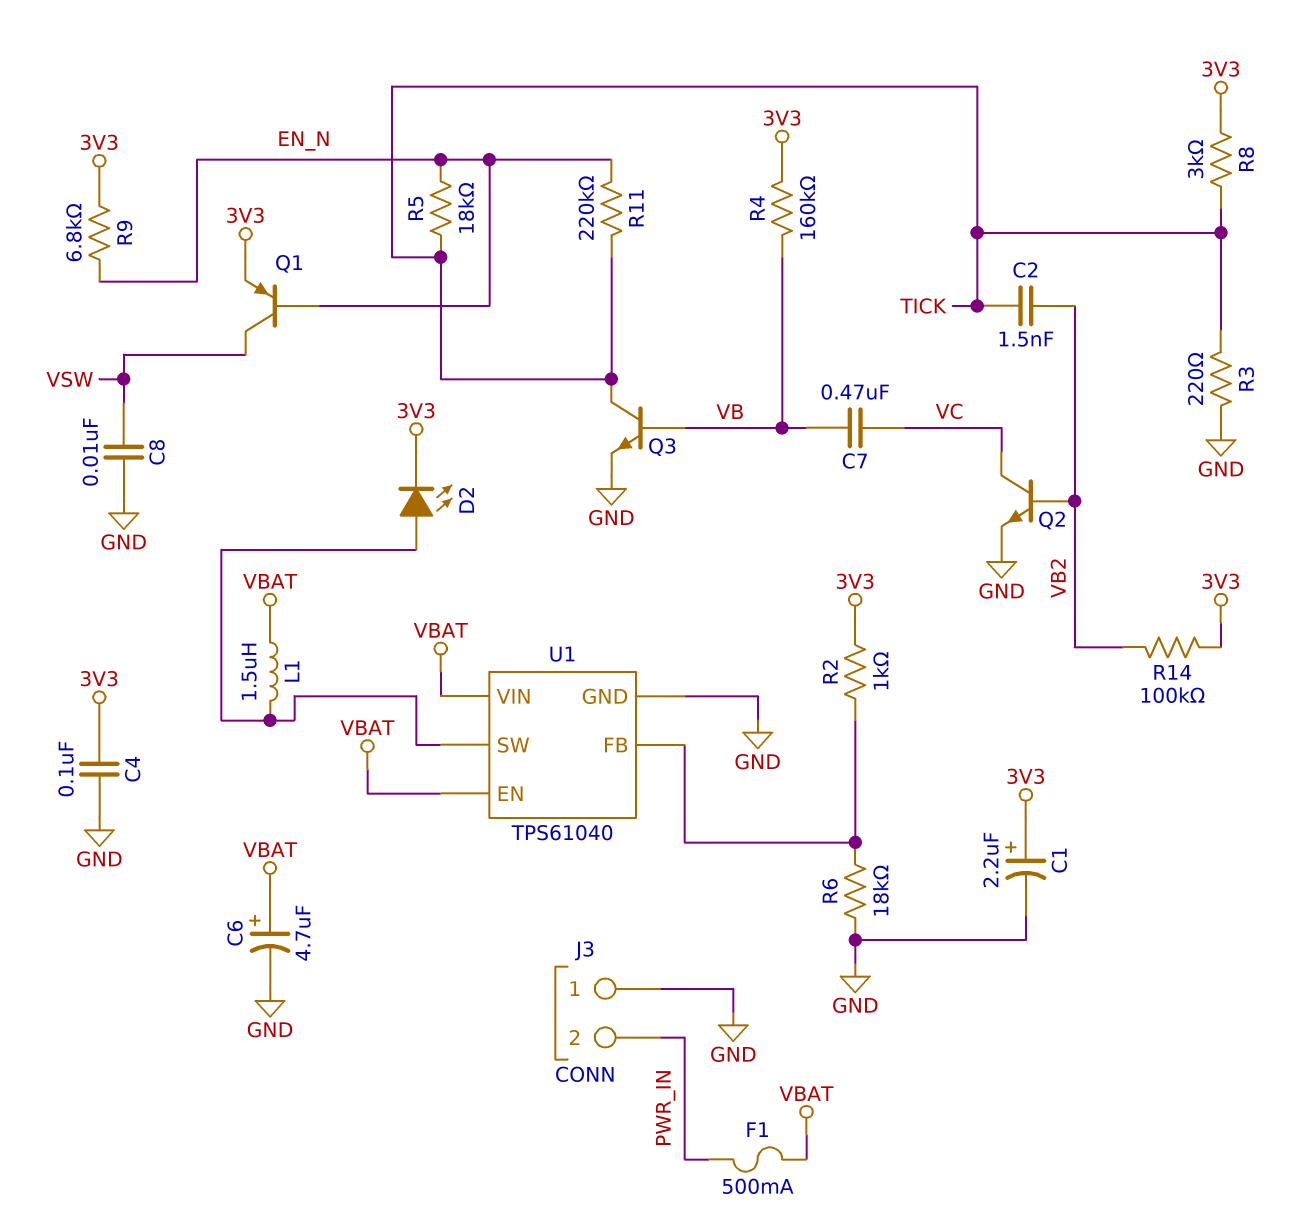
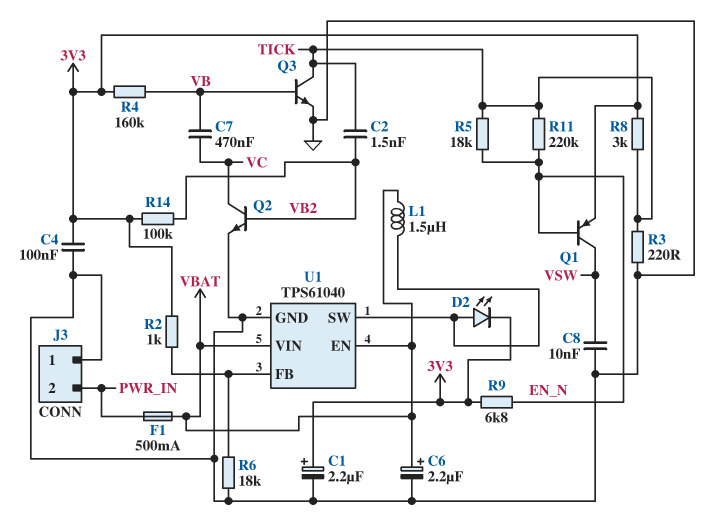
C6: 4.7uF (plus VBAT, minus GND) -> 2.2uF (plus VBAT, minus GND)

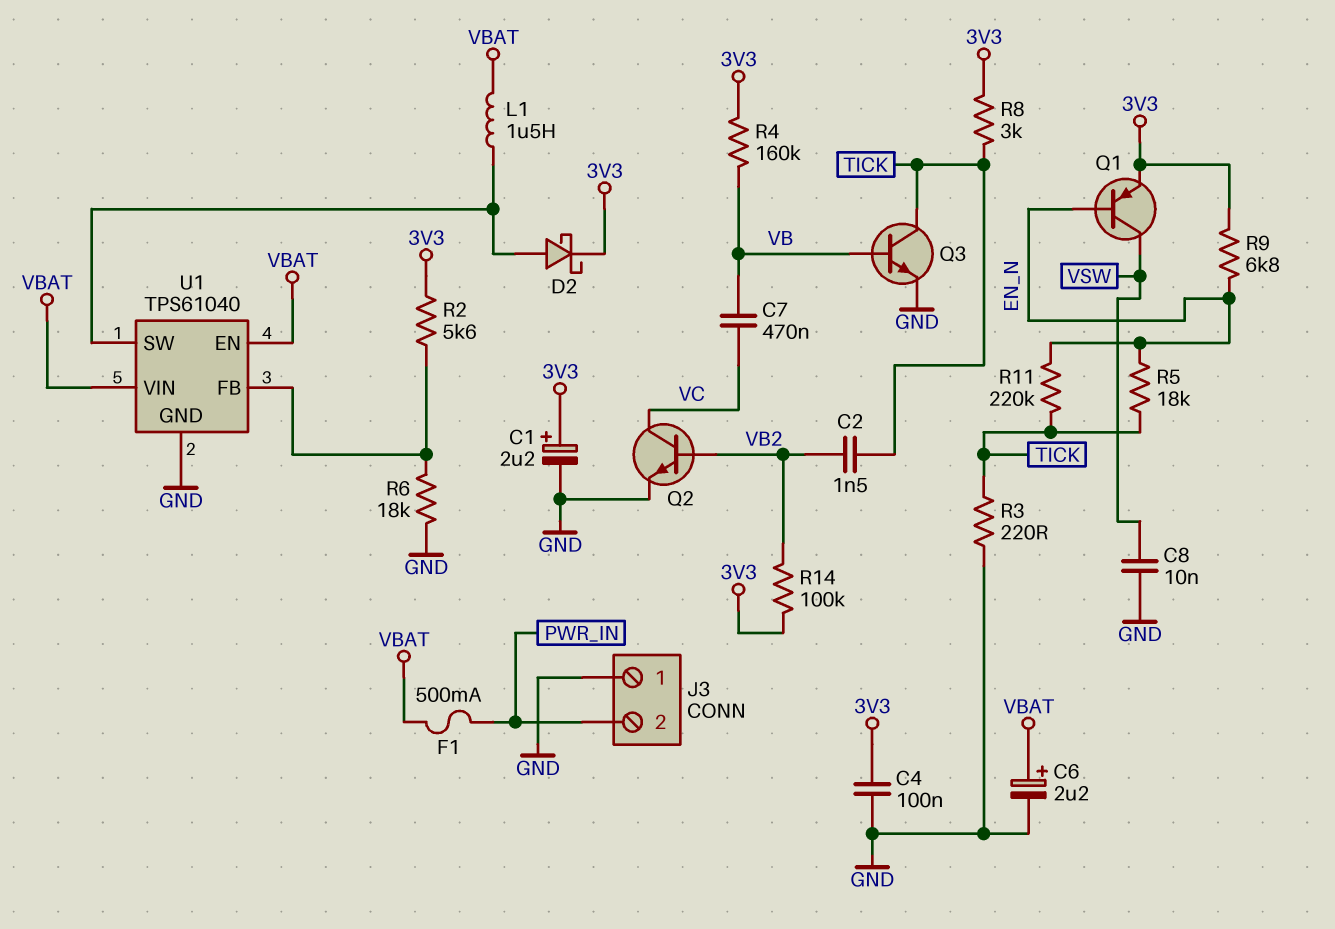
D2: LED (A U1/SW, K 3V3) -> schottky (A U1/SW, K 3V3)
R2: 1k (3V3, U1/FB) -> 5.6k (3V3, U1/FB)

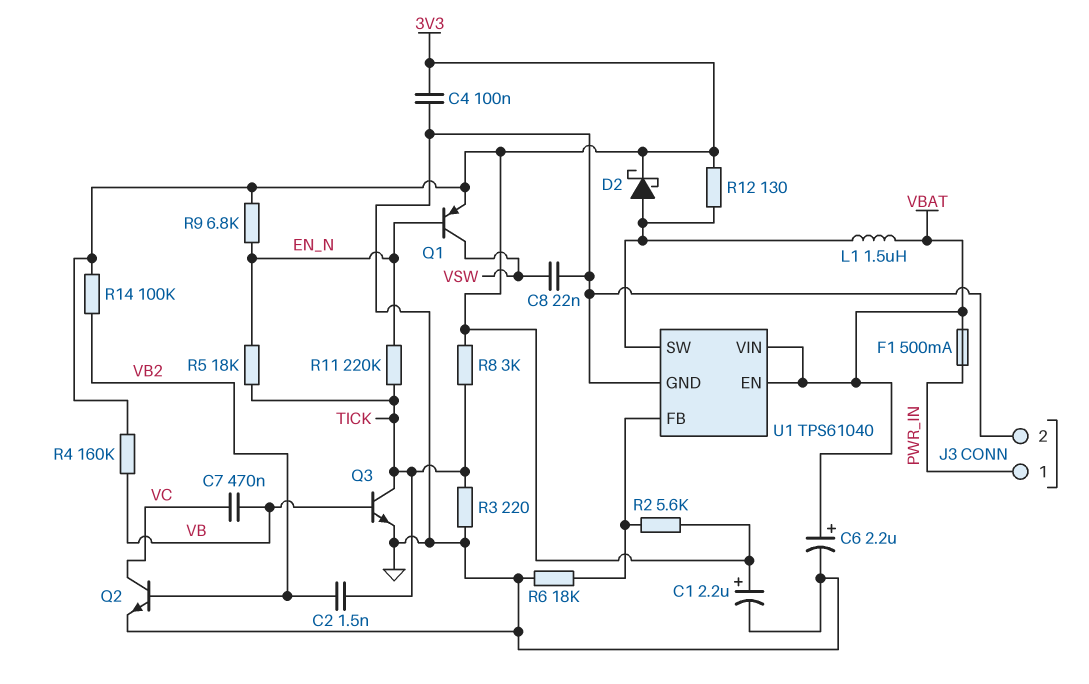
C8: 10nF (GND, VSW) -> 22nF (GND, VSW)
J3 pin 1: GND -> PWR_IN
J3 pin 2: PWR_IN -> GND
R12: none -> 130 (3V3, U1/SW)

